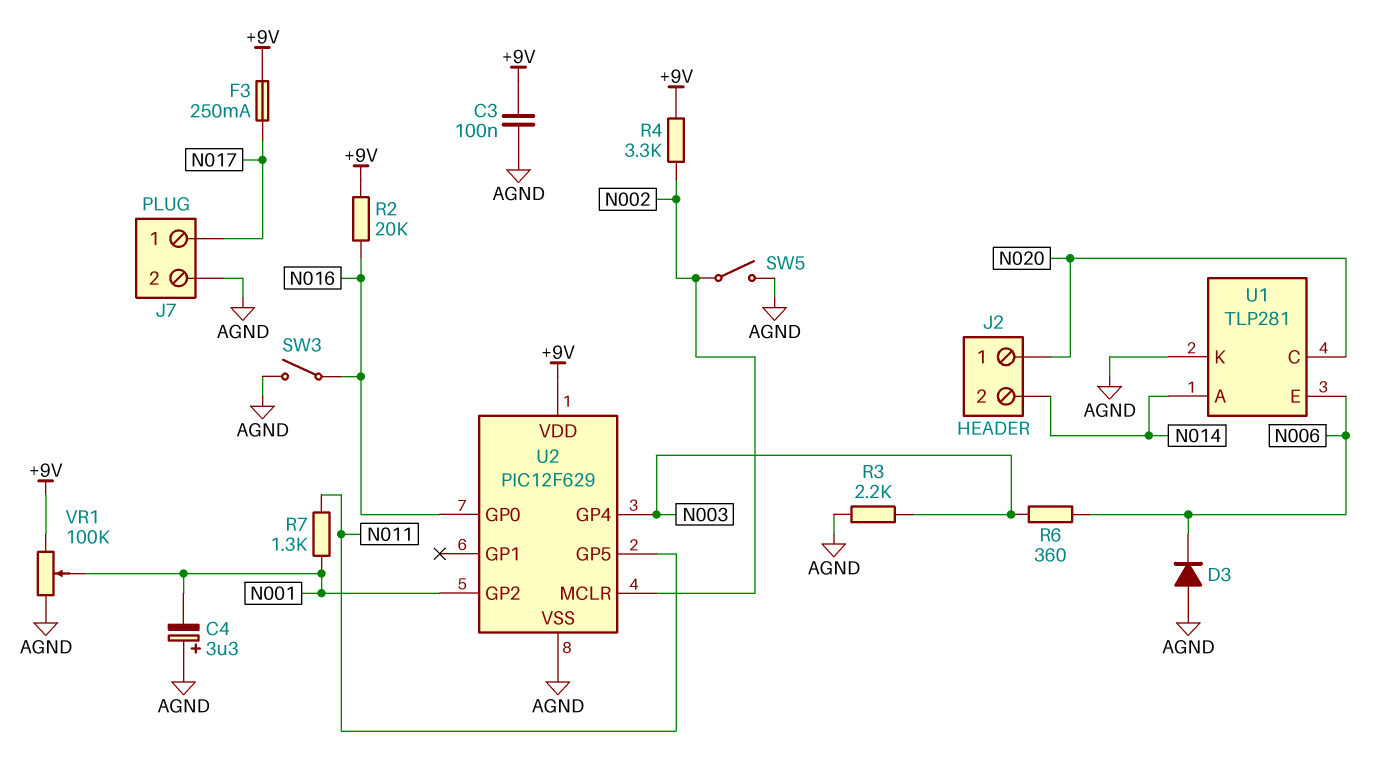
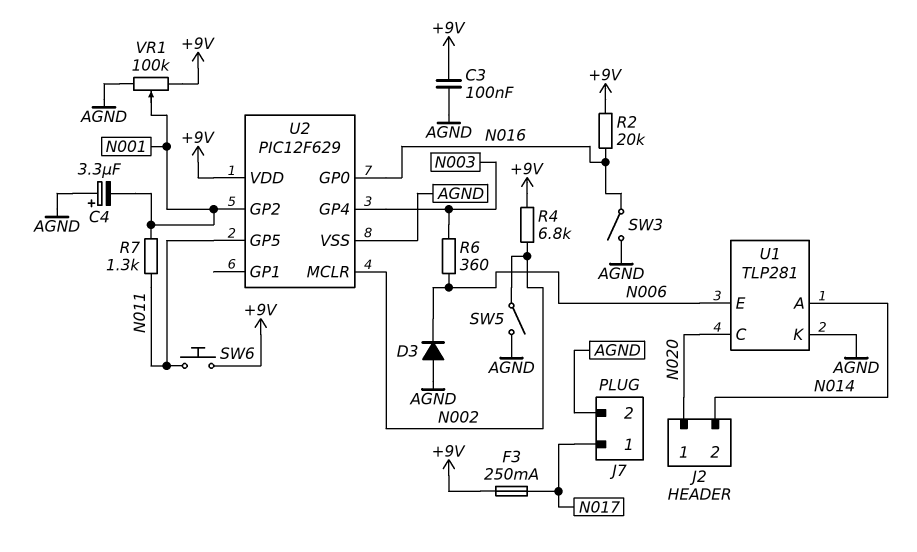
R3: 2.2k (AGND, N003) -> none
R4: 3.3k (+9V, N002) -> 6.8k (+9V, N002)
SW6: none -> button (+9V, N011)

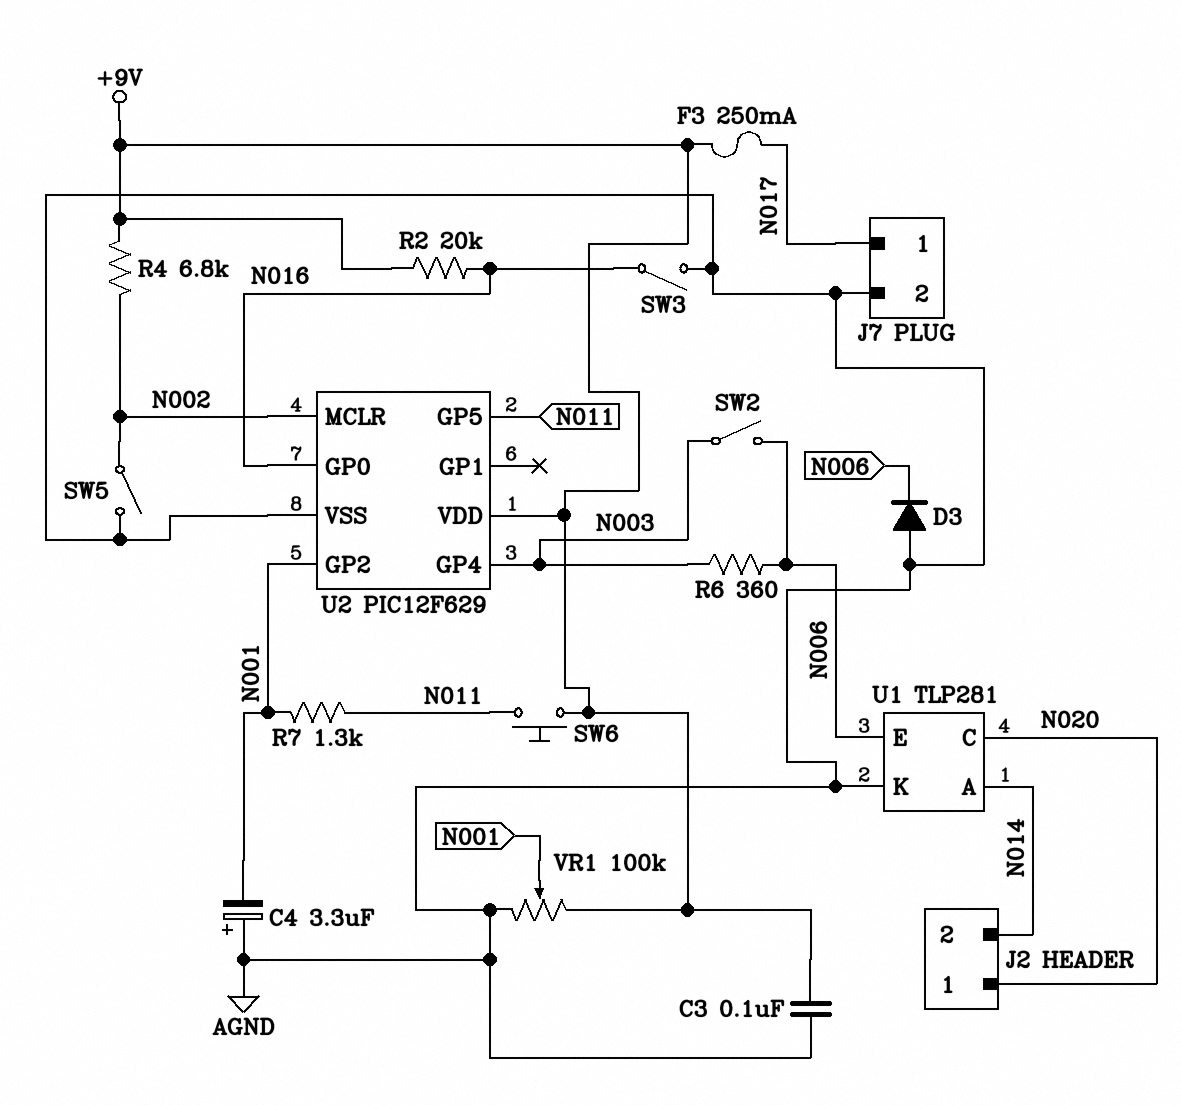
SW2: none -> switch (N003, N006)

